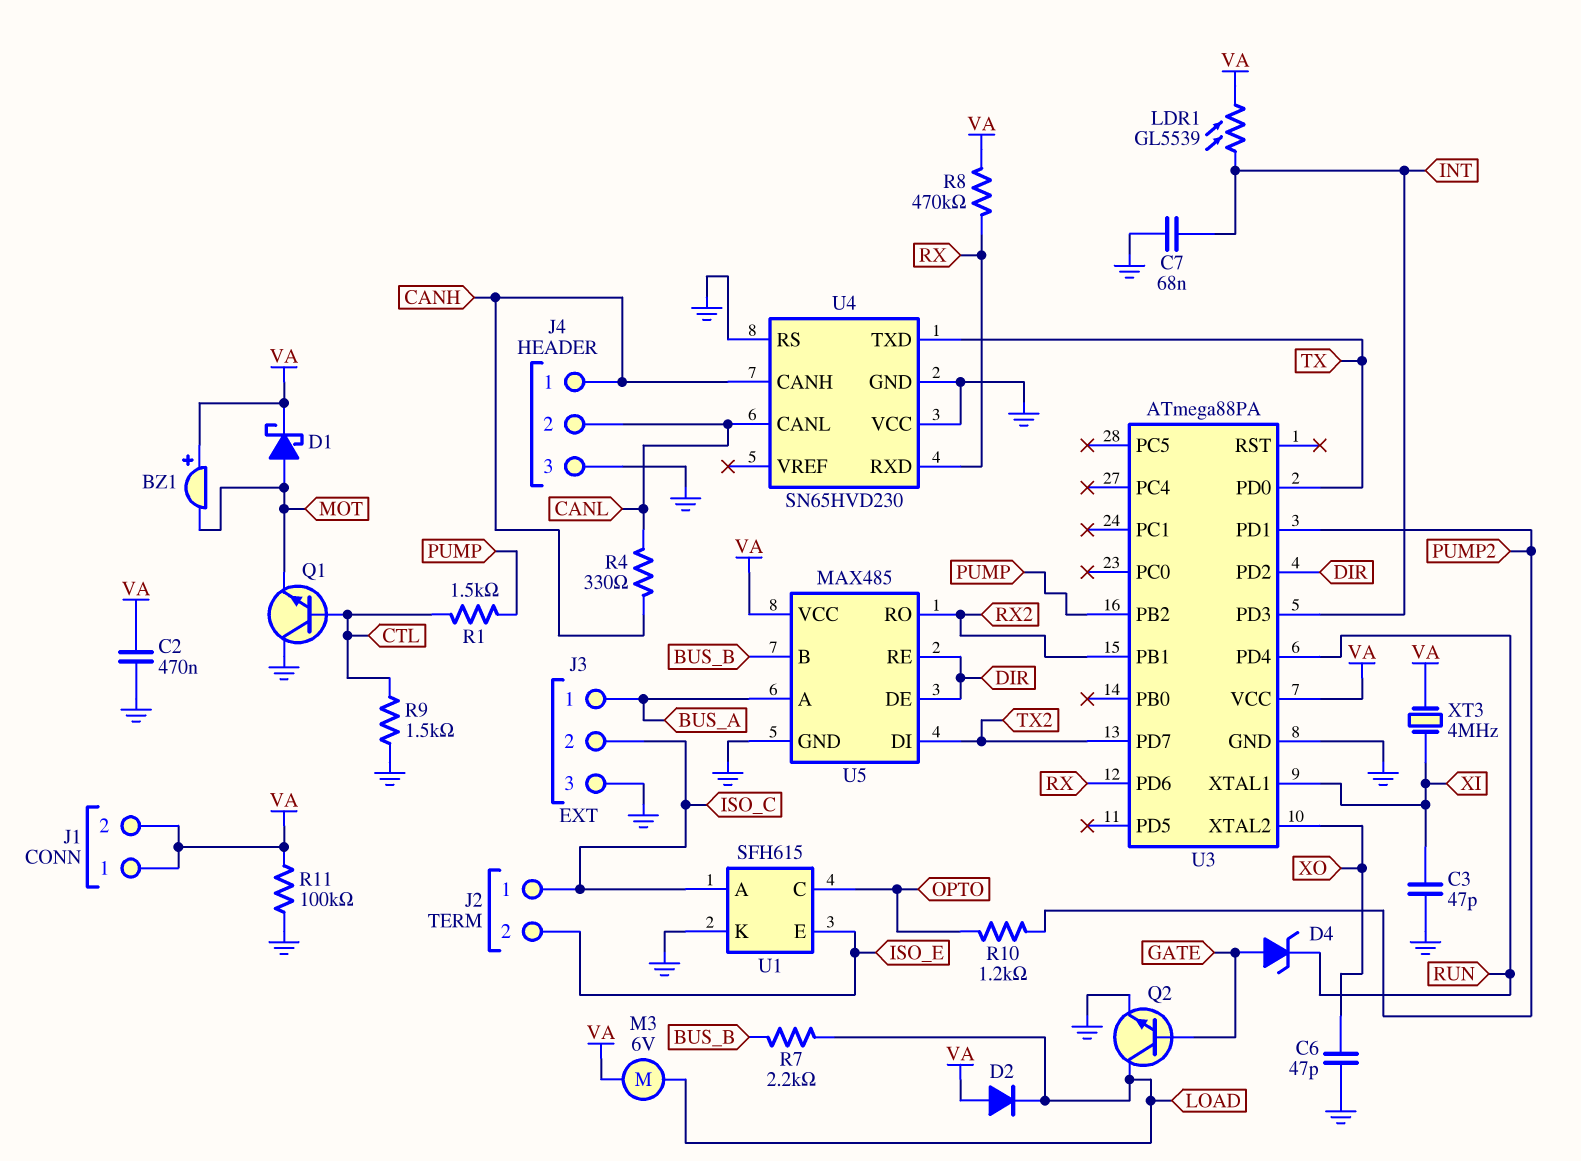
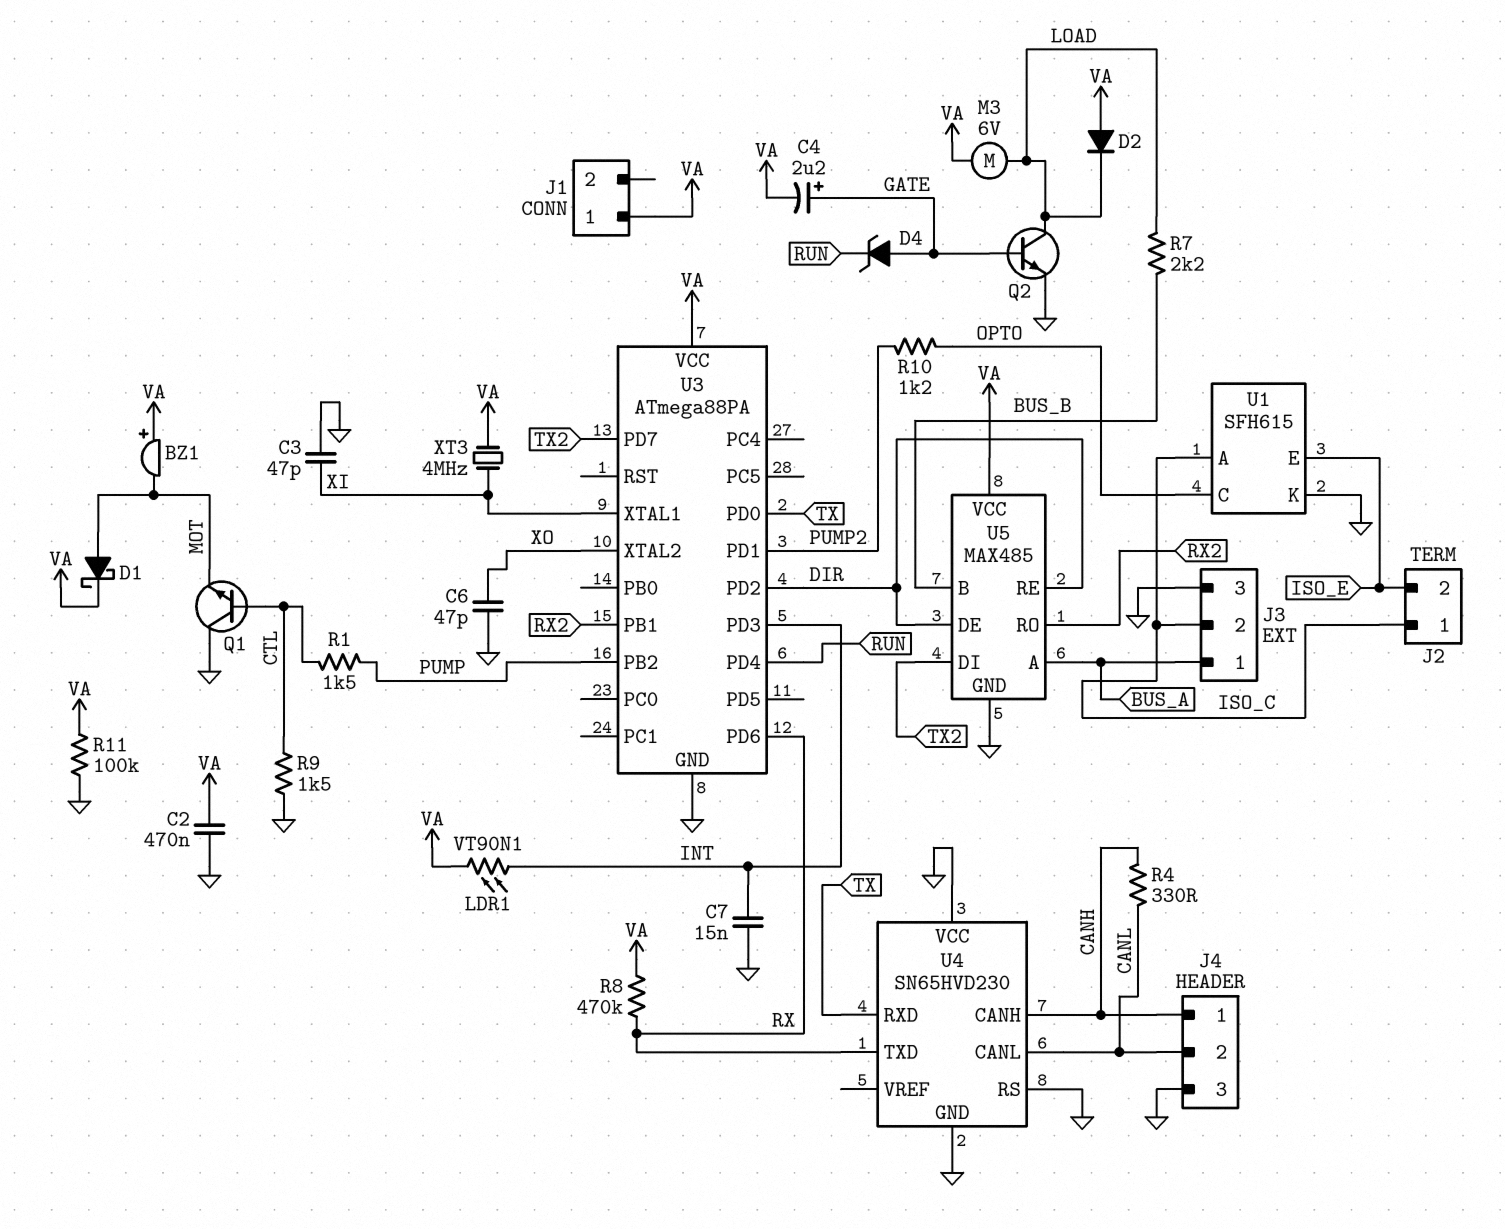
C4: none -> 2.2uF (plus GATE, minus VA)
C7: 68nF (GND, INT) -> 15nF (GND, INT)
J1 pin 2: VA -> none
LDR1: GL5539 (INT, VA) -> VT90N1 (INT, VA)
U4 pin RXD: RX -> TX
U4 pin TXD: TX -> RX

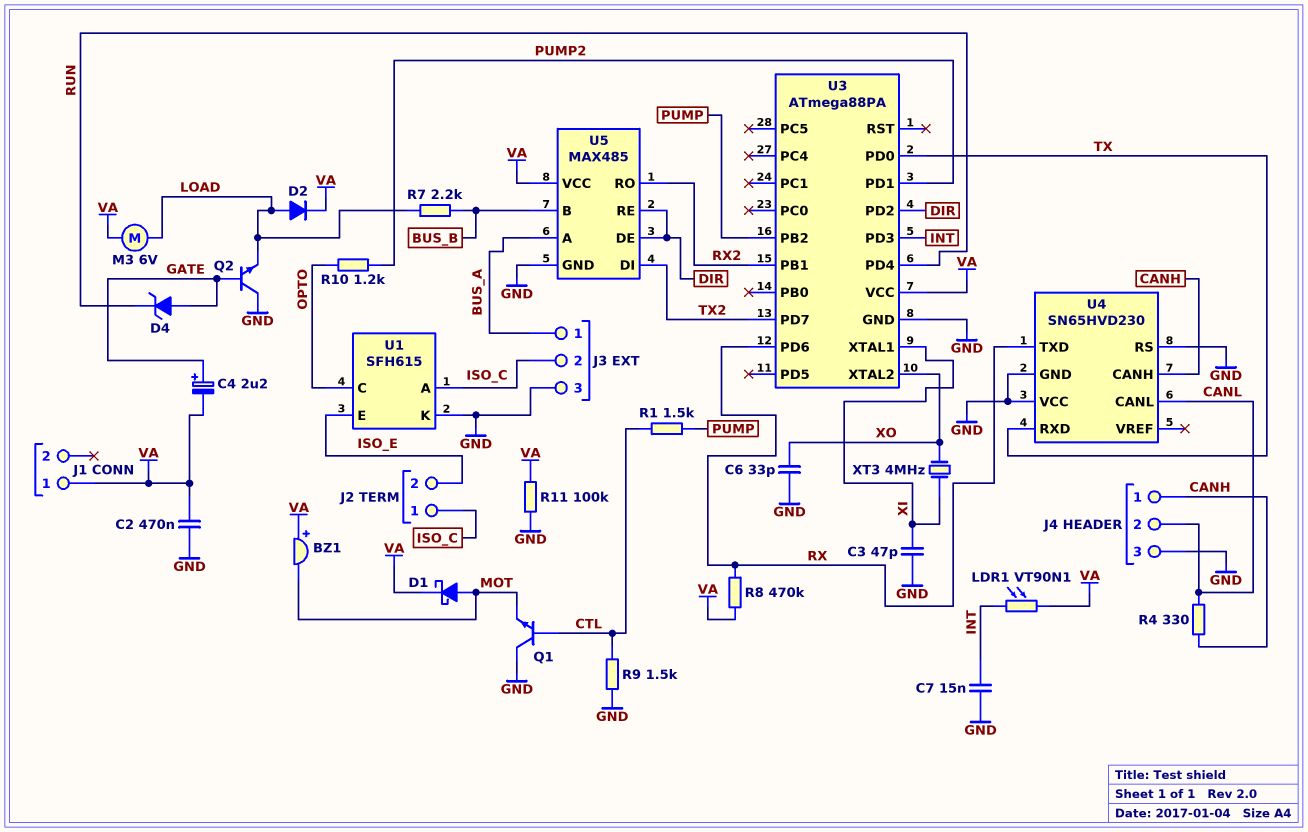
C6: 47pF (GND, XO) -> 33pF (GND, XO)
D2: diode (A VA, K LOAD) -> diode (A LOAD, K VA)
Q2: NPN (B GATE, C LOAD, E GND) -> NPN (B GATE, C GND, E LOAD)
XT3: 4MHz (VA, XI) -> 4MHz (XI, XO)

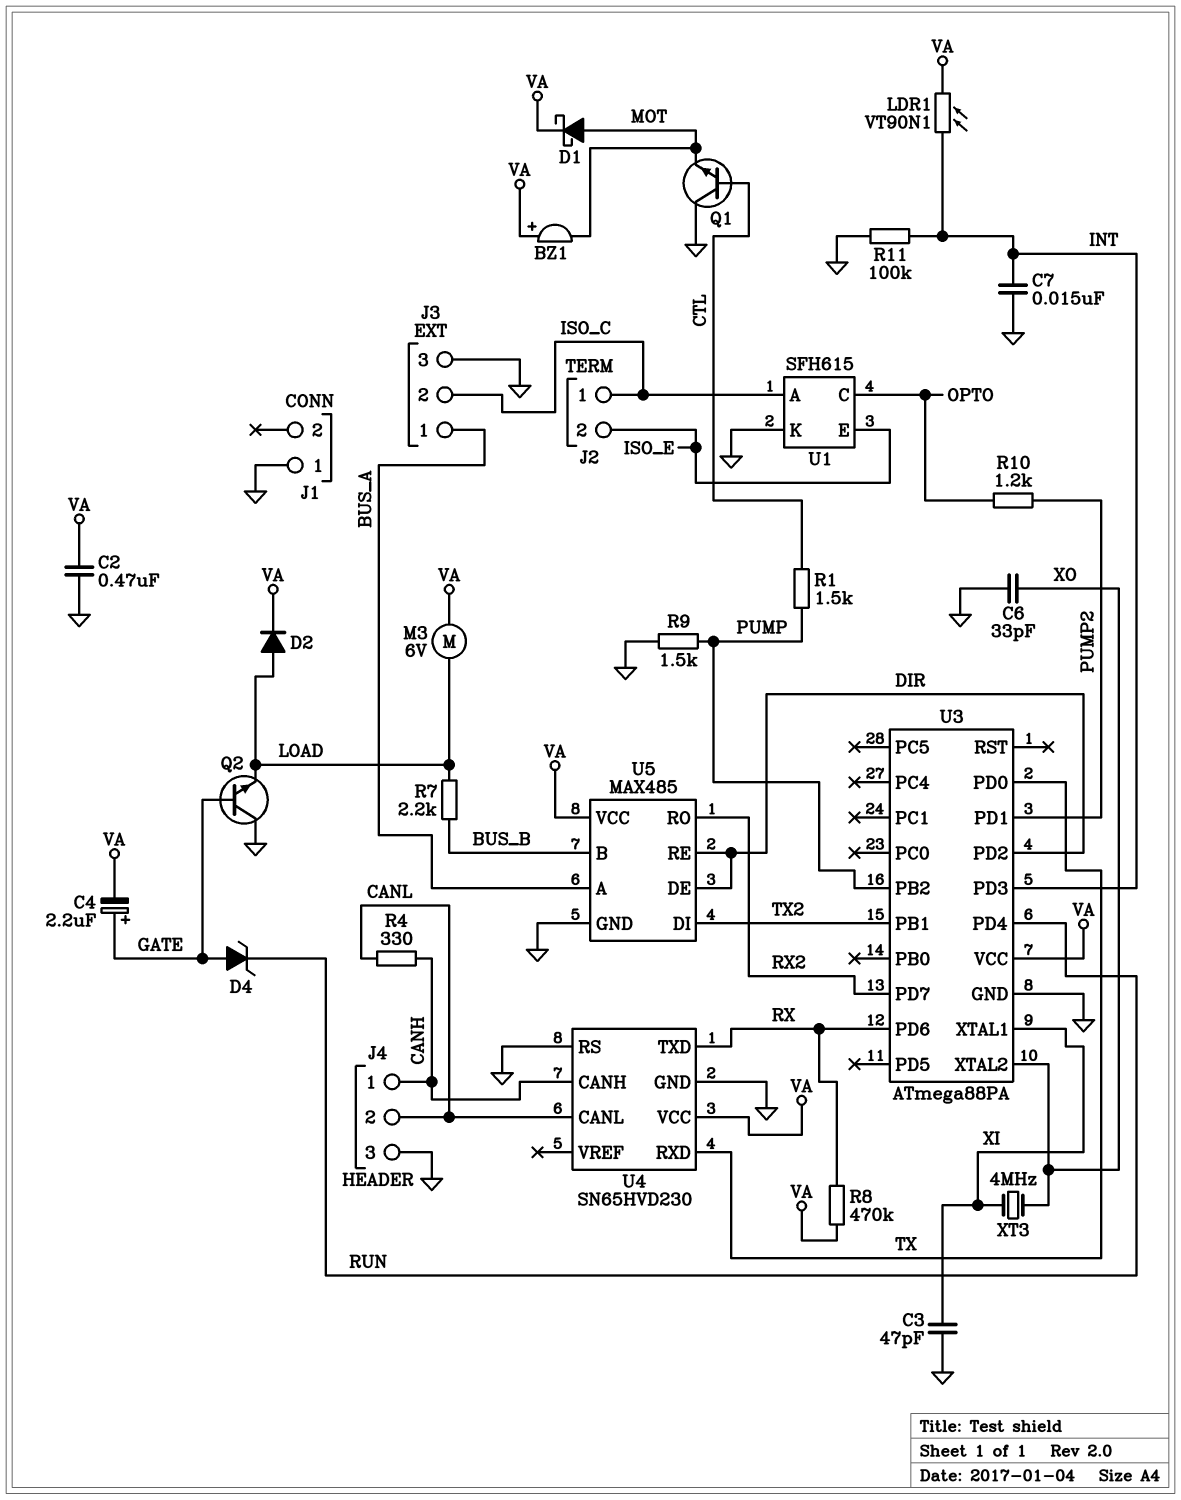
J1 pin 1: VA -> GND
R9: 1.5k (CTL, GND) -> 1.5k (GND, PUMP)
R11: 100k (GND, VA) -> 100k (GND, INT)
U3 pin PB1: RX2 -> TX2
U3 pin PD7: TX2 -> RX2
U4 pin VCC: GND -> VA

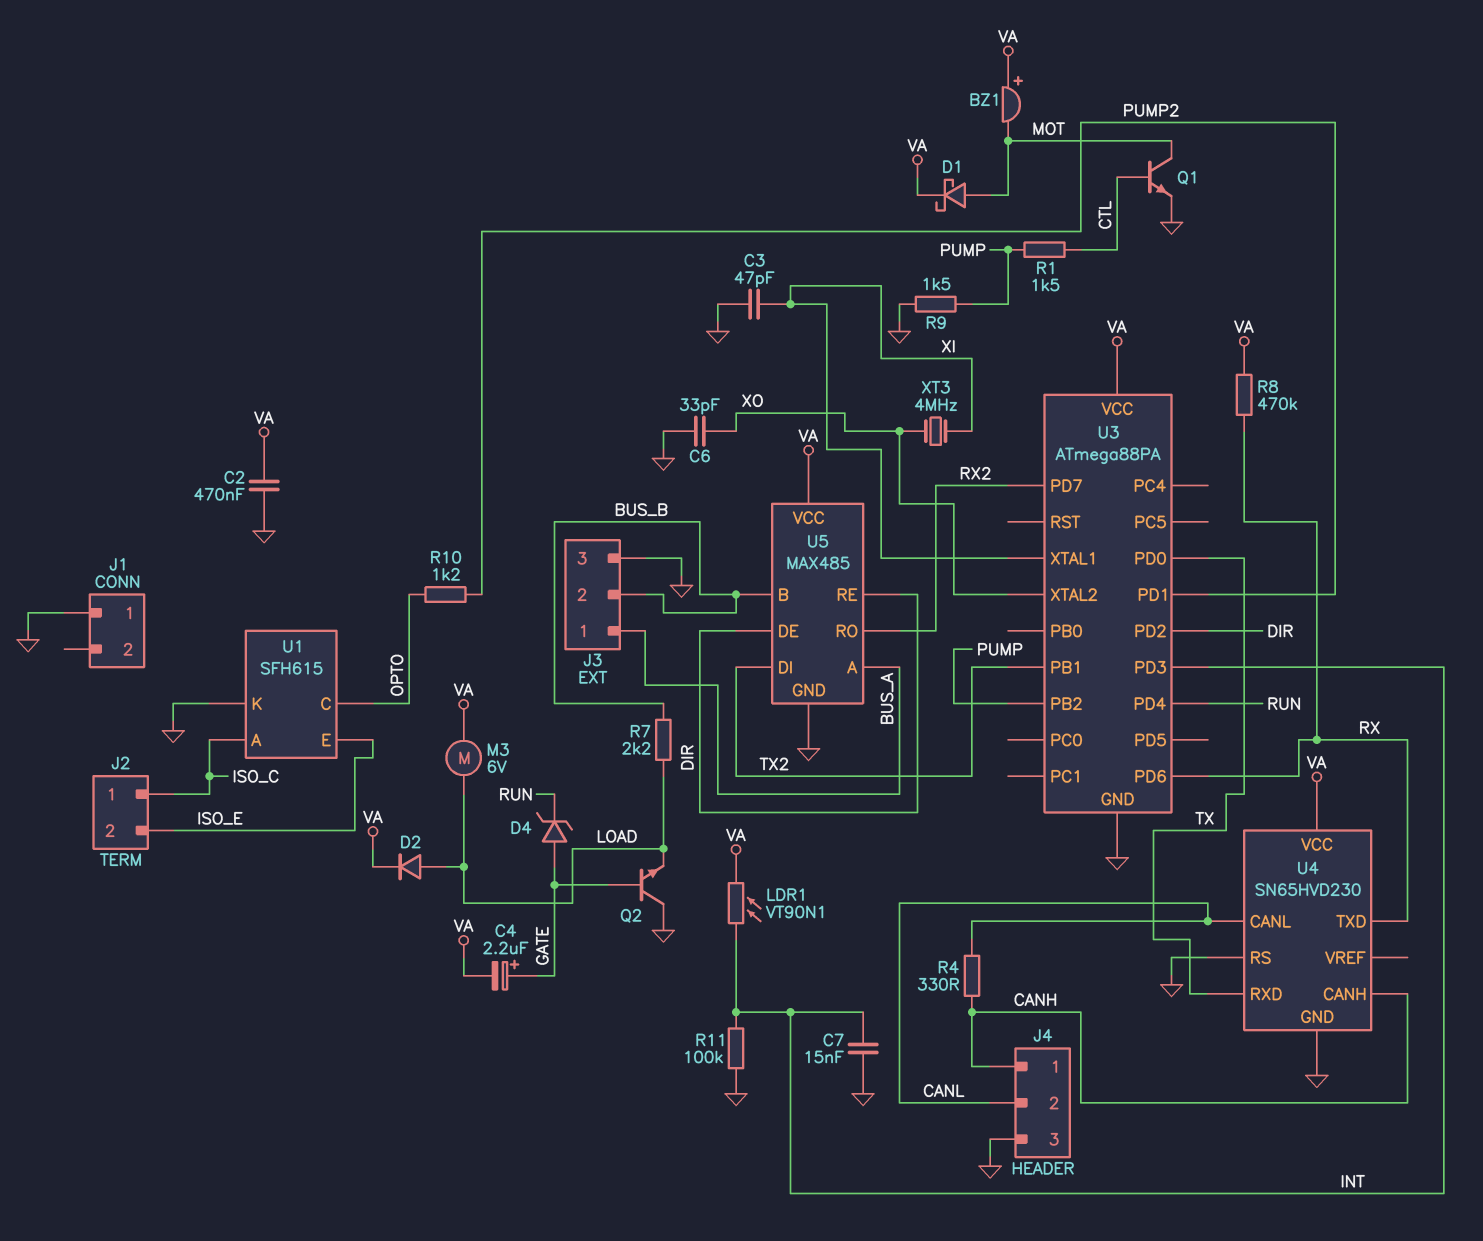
J3 pin 2: ISO_C -> BUS_B
Q1: NPN (B CTL, C GND, E MOT) -> NPN (B CTL, C MOT, E GND)

